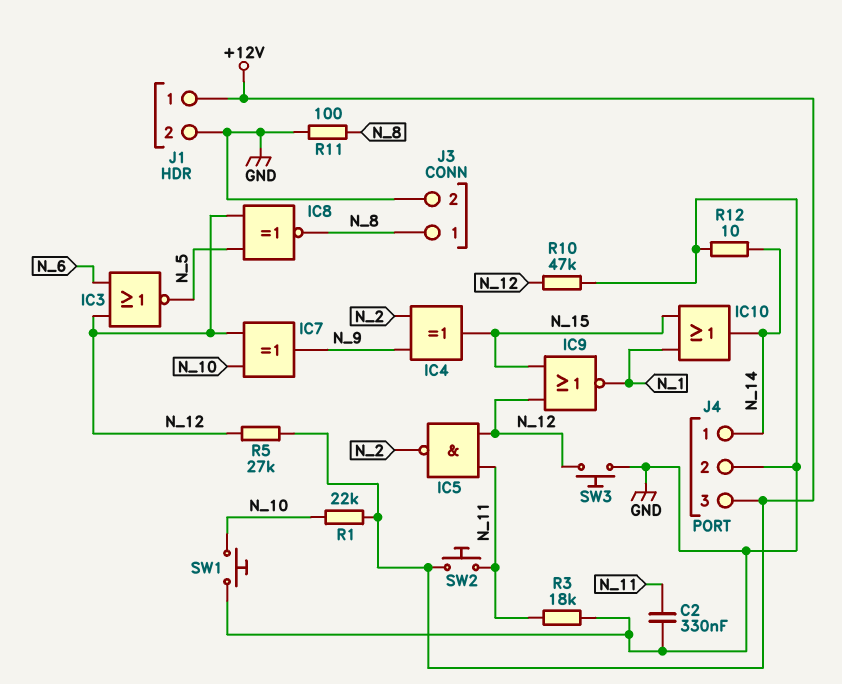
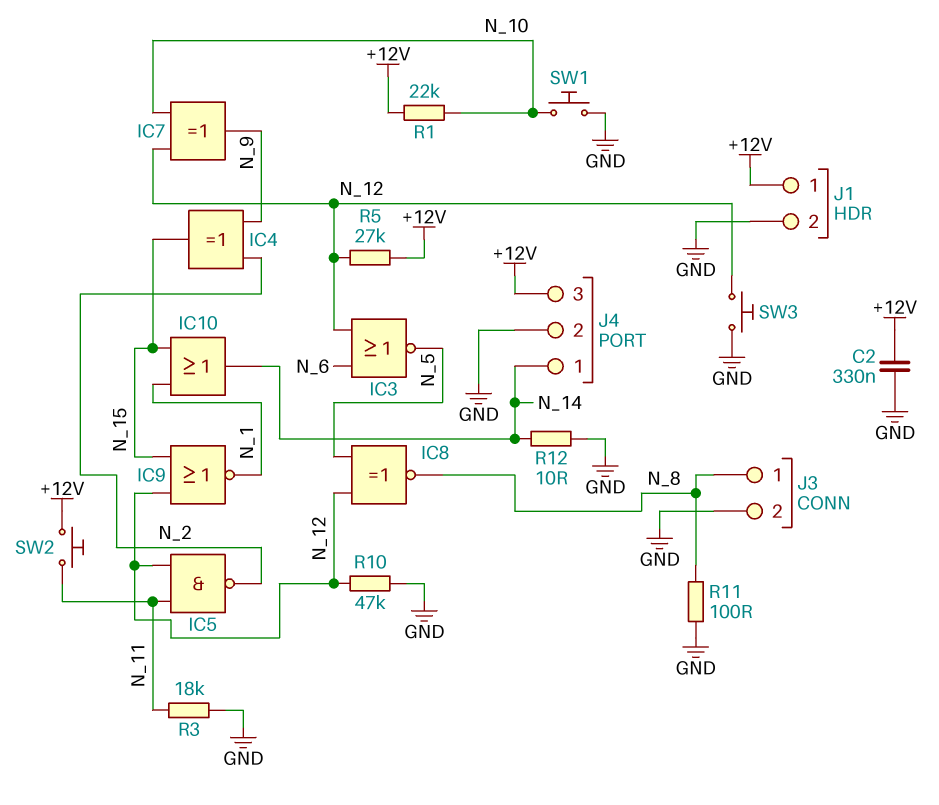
C2: 330nF (GND, N_11) -> 330nF (+12V, GND)

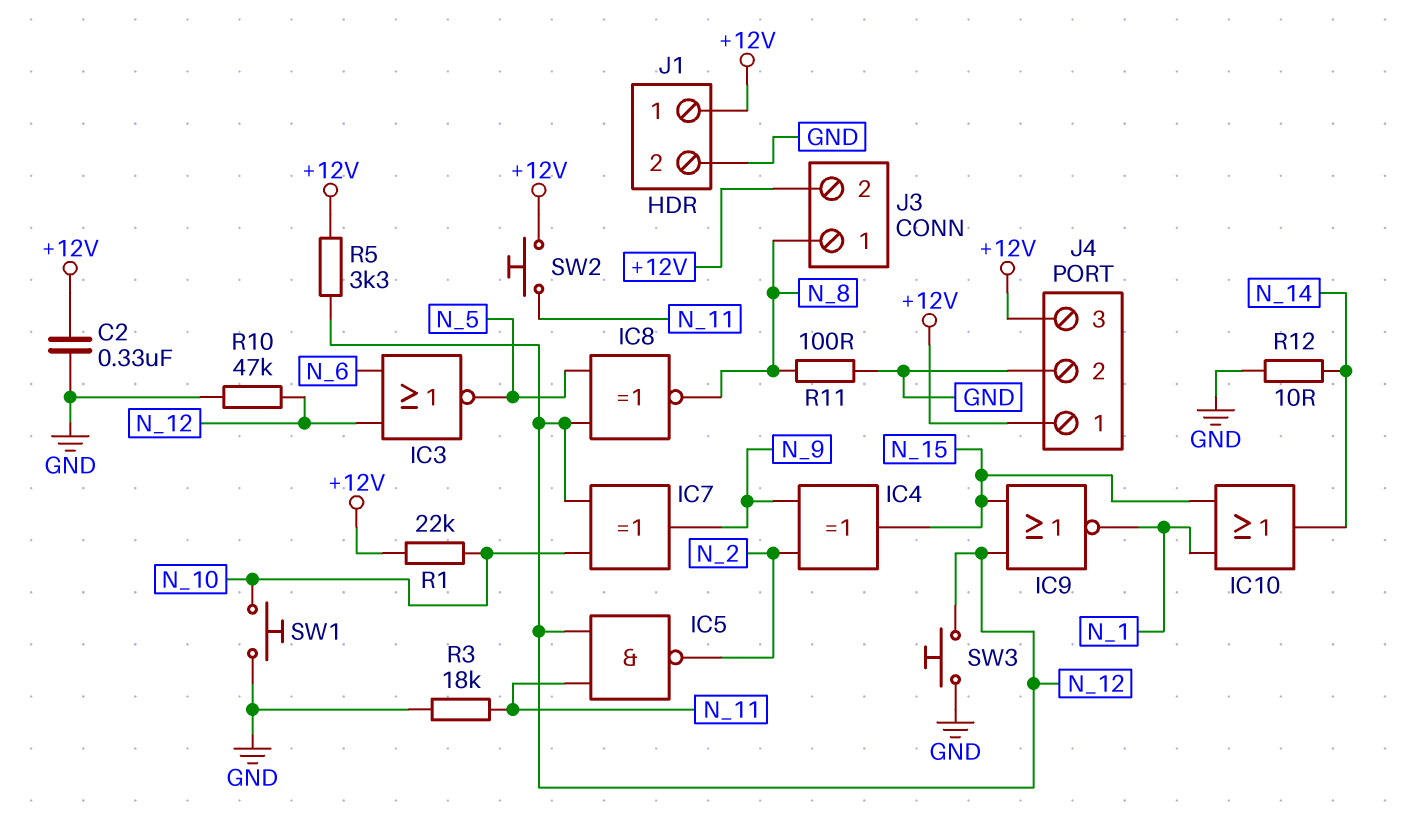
J3 pin 2: GND -> +12V
J4 pin 1: N_14 -> +12V
R5: 27k (+12V, N_12) -> 3.3k (+12V, N_12)

